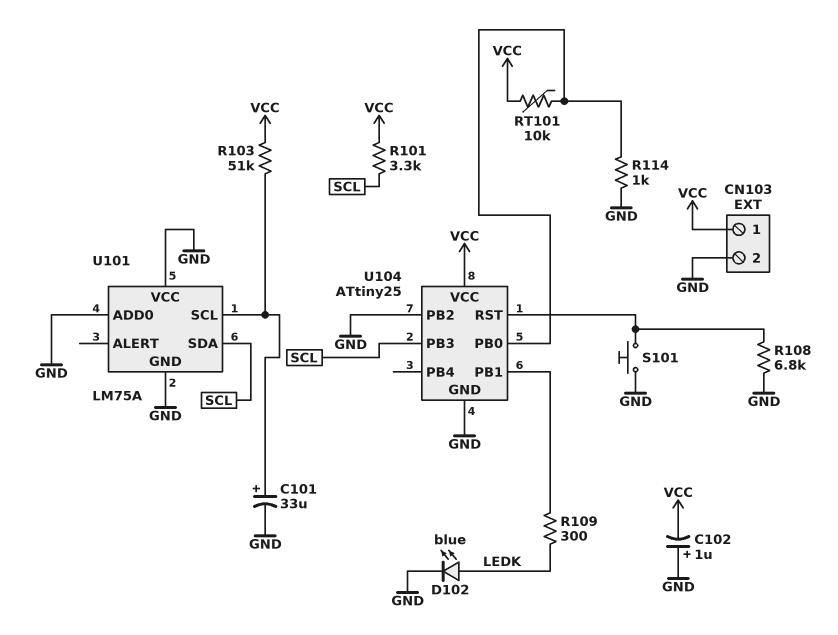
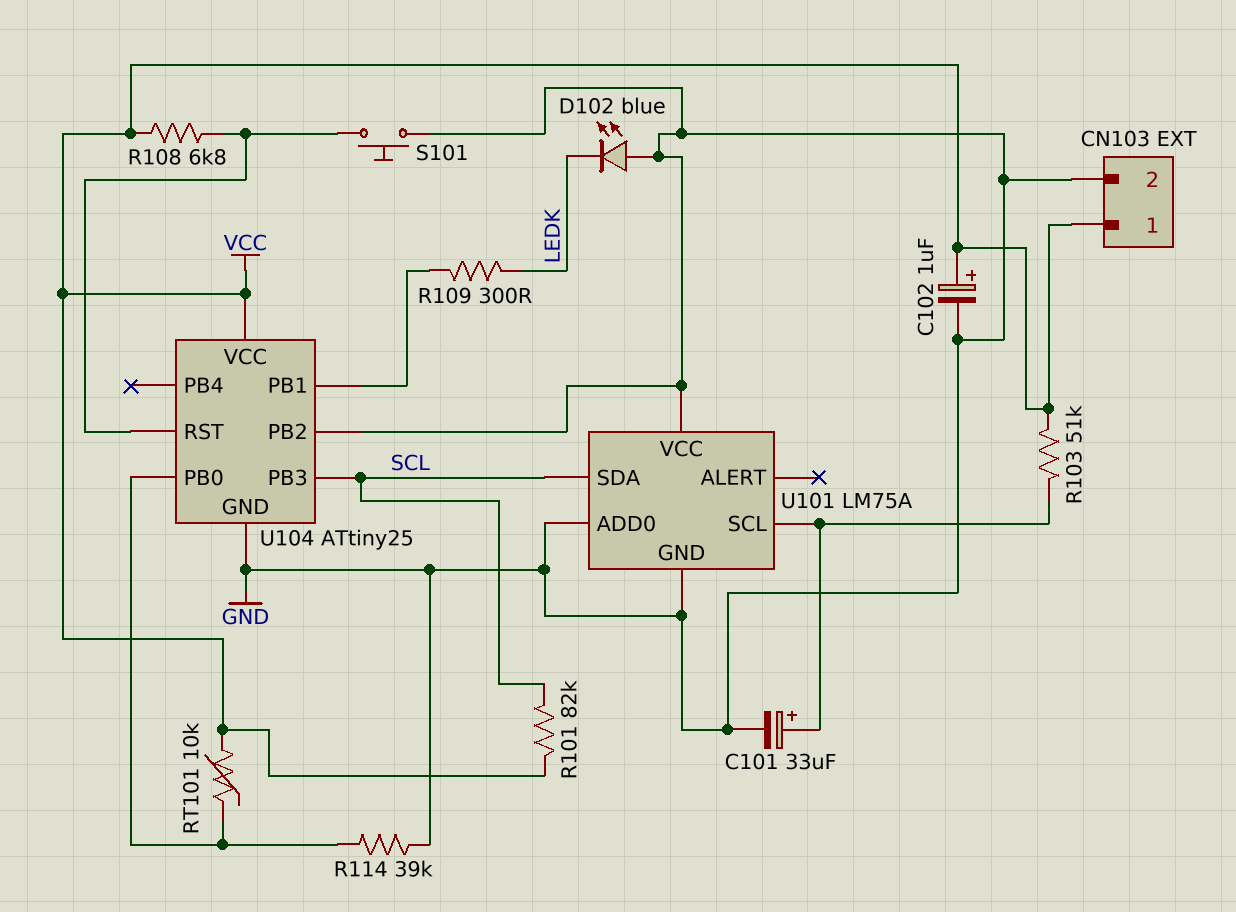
C102: 1uF (plus GND, minus VCC) -> 1uF (plus VCC, minus GND)
D102: LED blue (A LEDK, K GND) -> LED blue (A GND, K LEDK)
R101: 3.3k (SCL, VCC) -> 82k (SCL, VCC)
R108: 6.8k (GND, U104/RST) -> 6.8k (U104/RST, VCC)
R114: 1k (GND, U104/PB0) -> 39k (GND, U104/PB0)

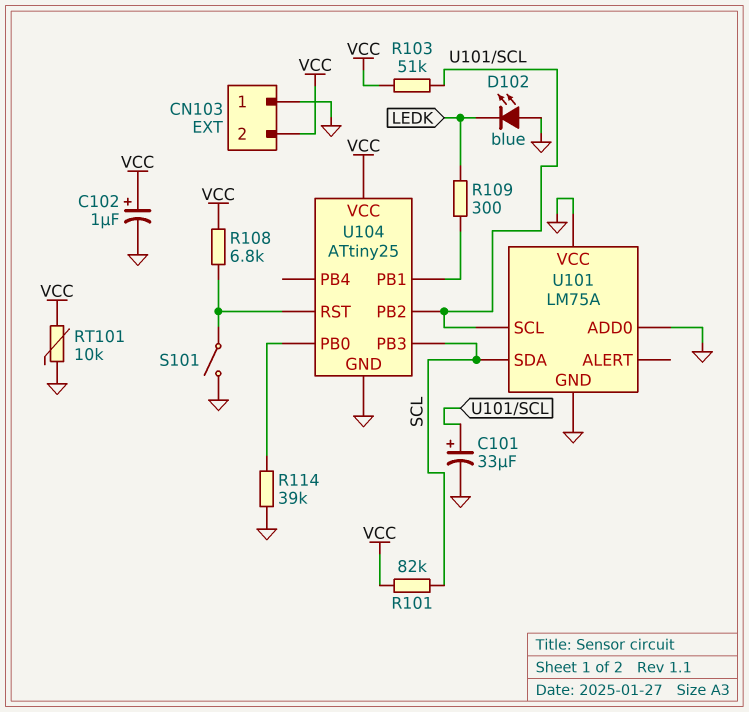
CN103 pin 1: VCC -> GND
CN103 pin 2: GND -> VCC
RT101: 10k (U104/PB0, VCC) -> 10k (GND, VCC)
S101: button (GND, U104/RST) -> switch (GND, U104/RST)
U104 pin PB2: GND -> U101/SCL

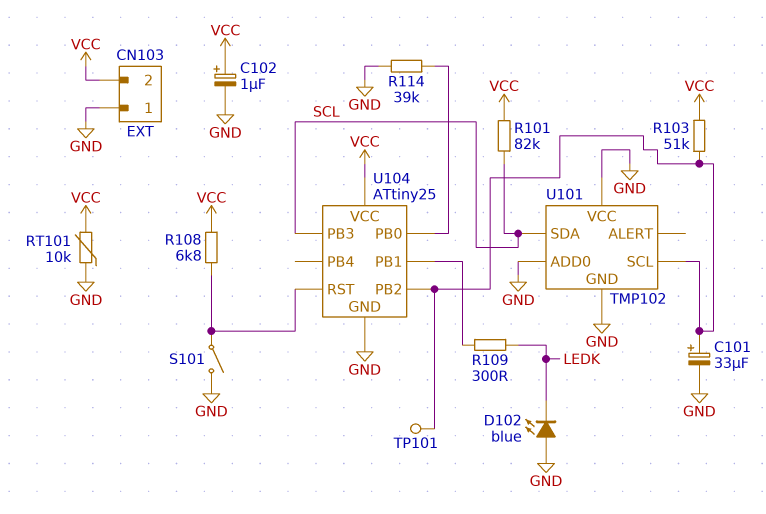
TP101: none -> test point (U101/SCL)
U101: LM75A -> TMP102

